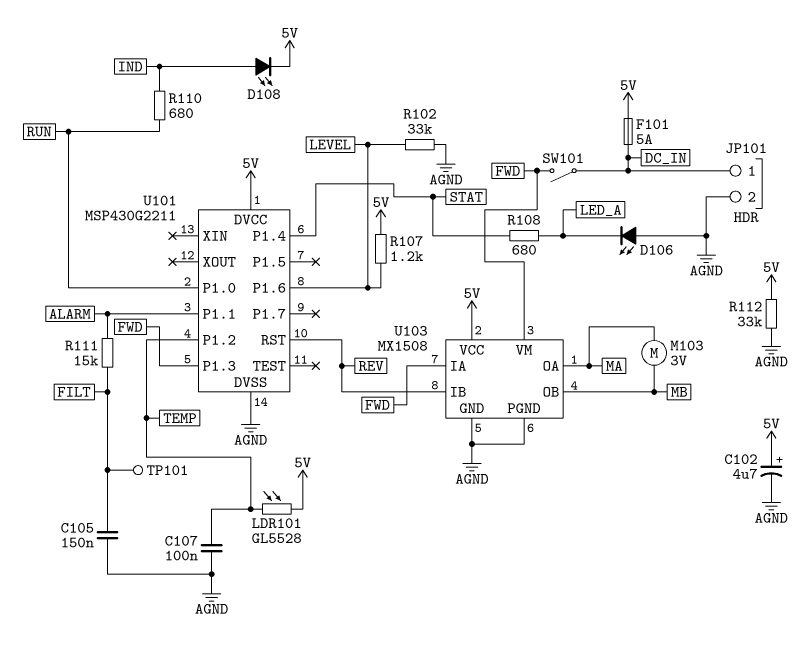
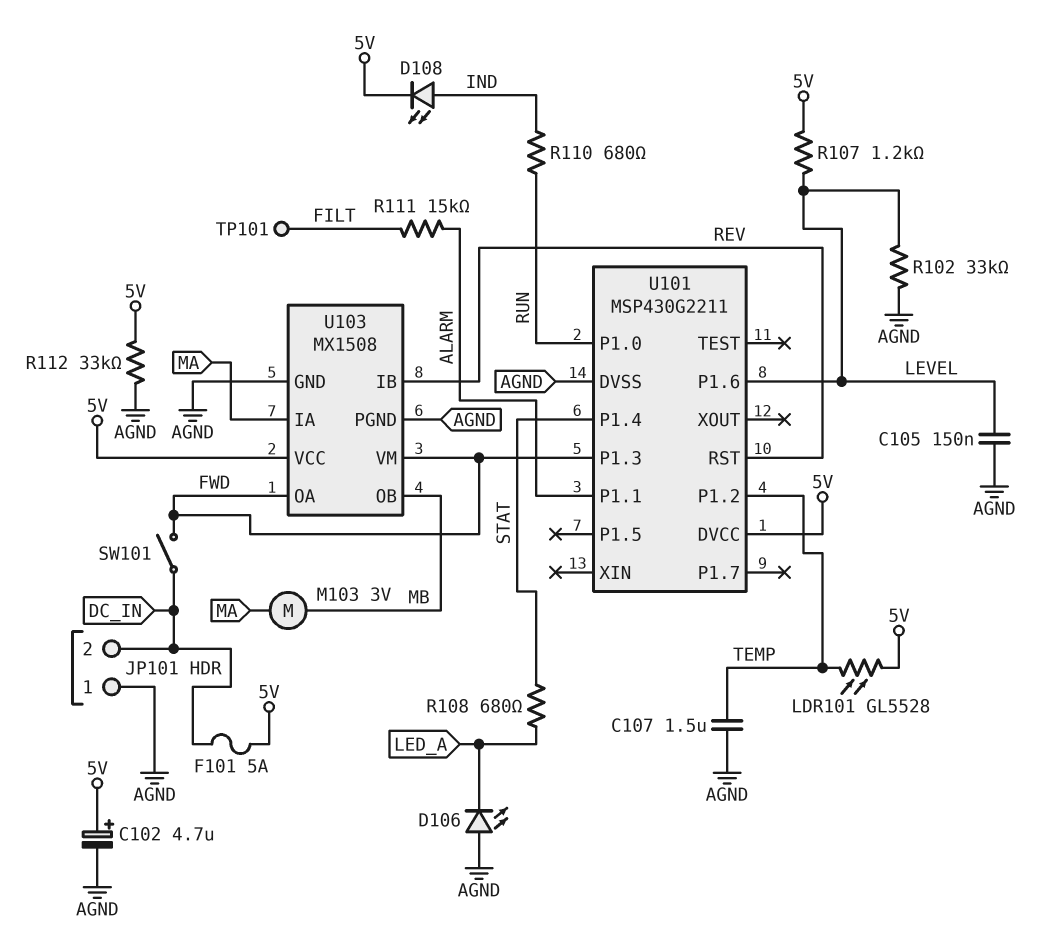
C105: 150nF (AGND, FILT) -> 150nF (AGND, LEVEL)
C107: 100nF (AGND, TEMP) -> 1.5uF (AGND, TEMP)
JP101 pin 1: DC_IN -> AGND
JP101 pin 2: AGND -> DC_IN
U103 pin IA: FWD -> MA
U103 pin OA: MA -> FWD

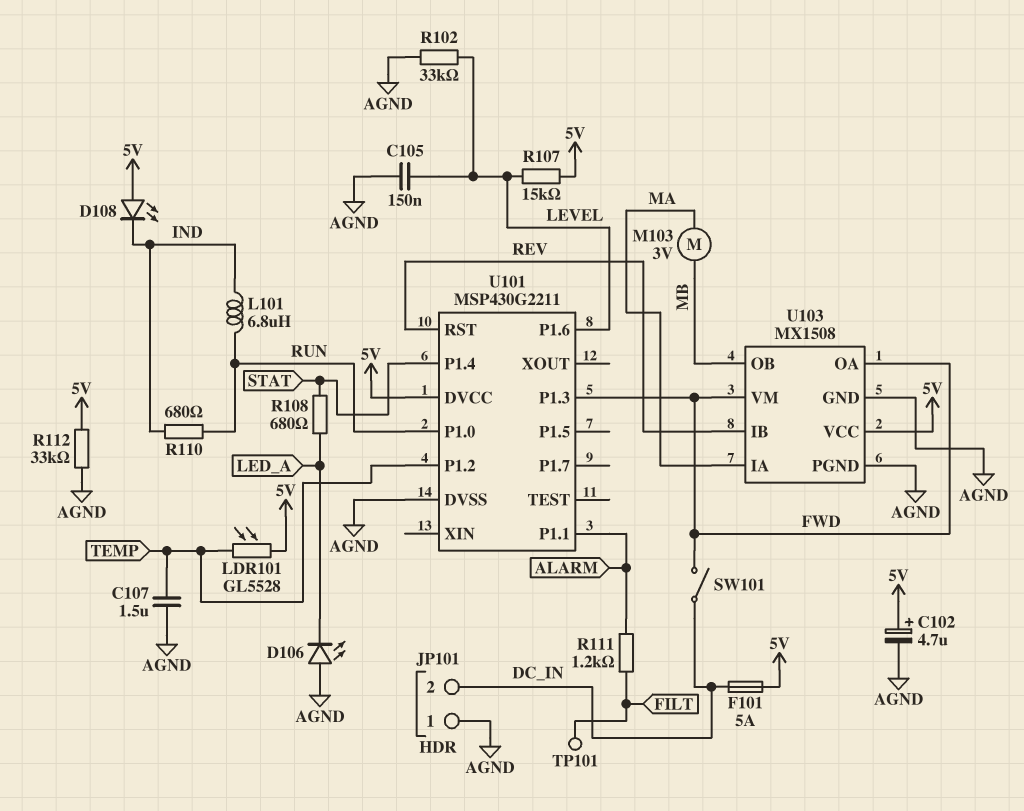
D108: LED (A IND, K 5V) -> LED (A 5V, K IND)
L101: none -> 6.8uH (IND, RUN)
R107: 1.2k (5V, LEVEL) -> 15k (5V, LEVEL)
R111: 15k (ALARM, FILT) -> 1.2k (ALARM, FILT)

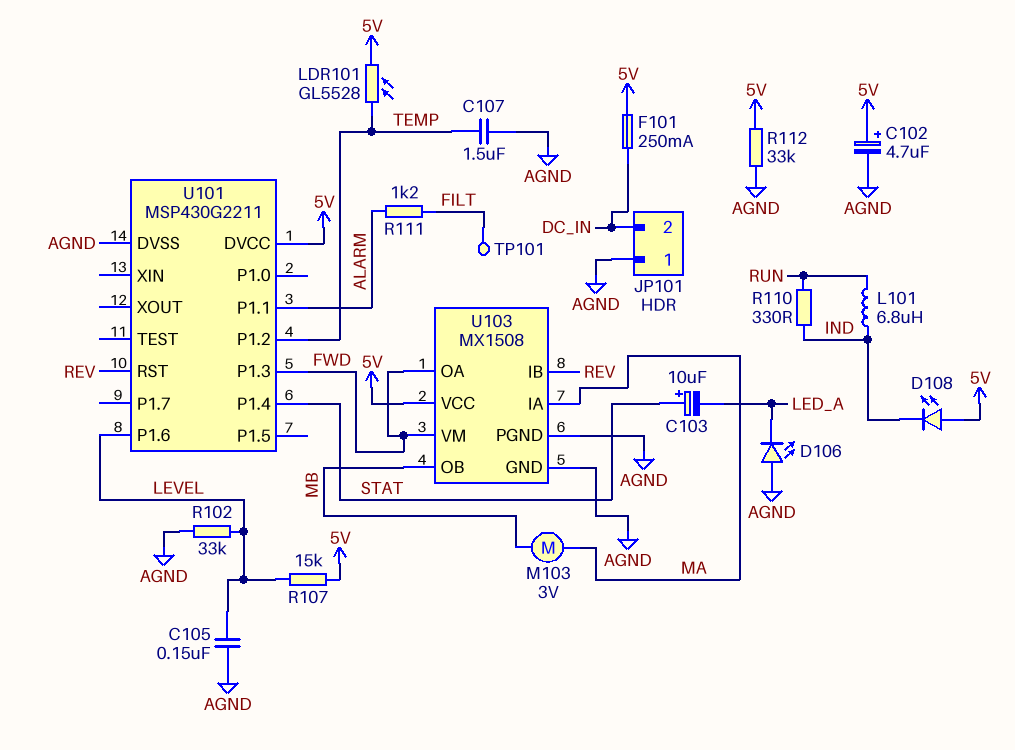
C103: none -> 10uF (plus STAT, minus LED_A)
F101: 5A (5V, DC_IN) -> 250mA (5V, DC_IN)
R108: 680 (LED_A, STAT) -> none
R110: 680 (IND, RUN) -> 330 (IND, RUN)
SW101: switch (DC_IN, FWD) -> none
U101 pin P1.0: RUN -> none

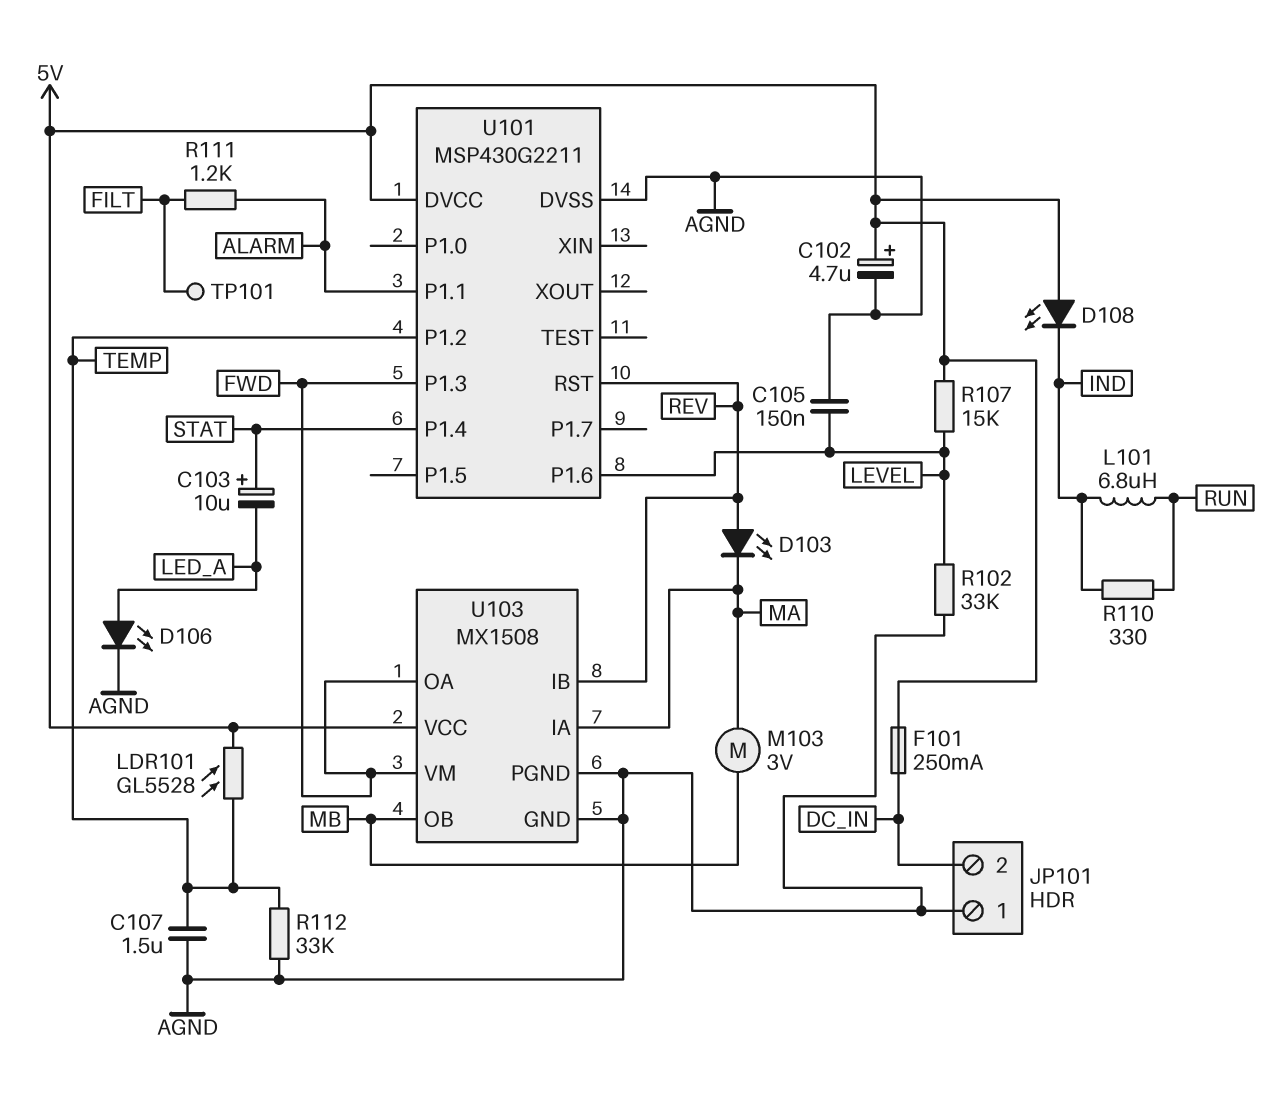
D103: none -> LED (A REV, K MA)
D106: LED (A AGND, K LED_A) -> LED (A LED_A, K AGND)
R112: 33k (5V, AGND) -> 33k (AGND, TEMP)

